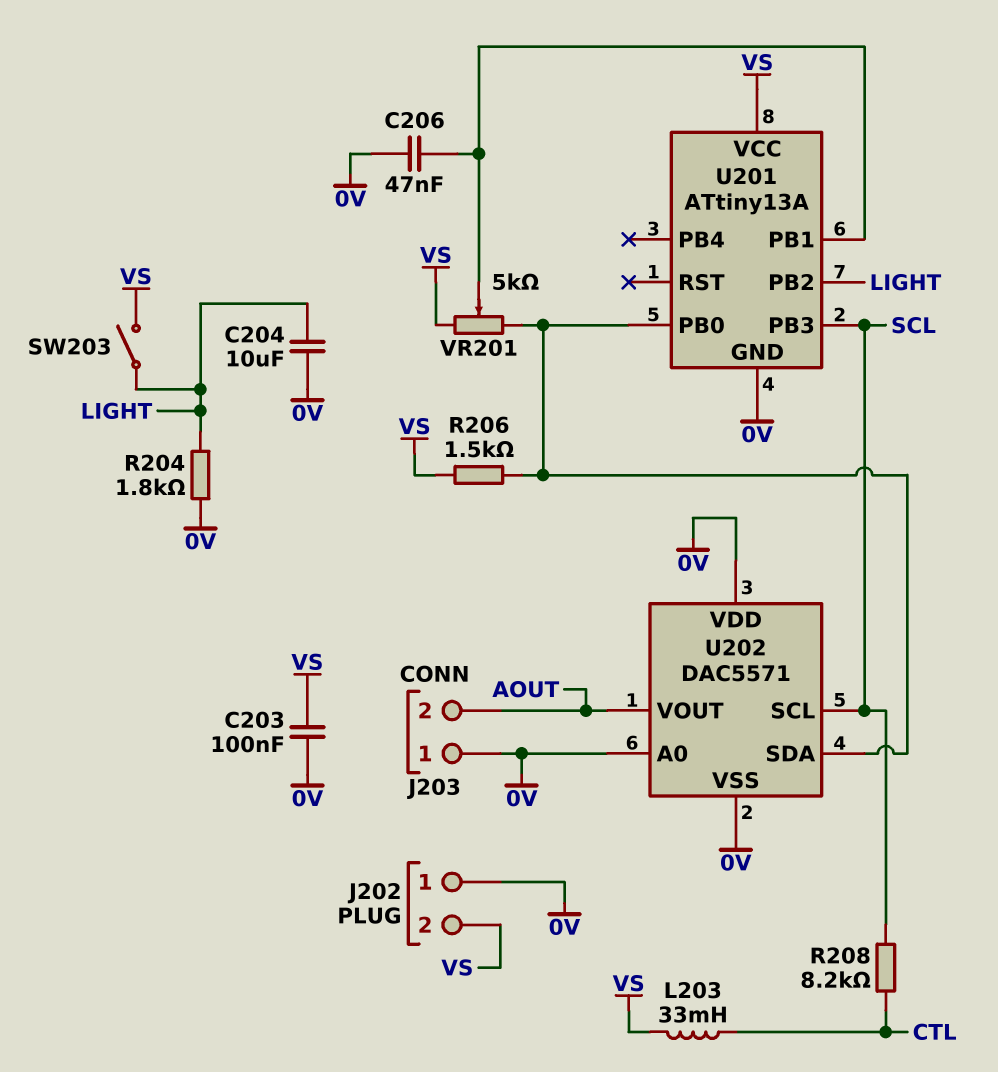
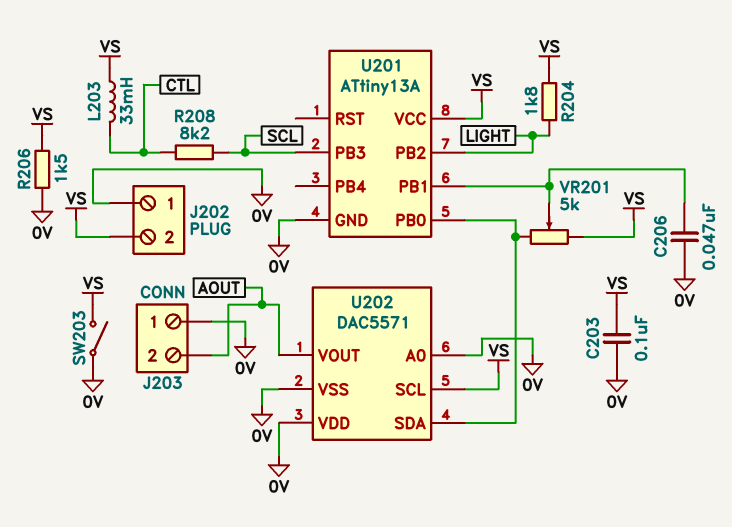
C204: 10uF (0V, LIGHT) -> none
R204: 1.8k (0V, LIGHT) -> 1.8k (LIGHT, VS)
R206: 1.5k (U201/PB0, VS) -> 1.5k (0V, VS)
SW203: switch (LIGHT, VS) -> switch (0V, VS)
U202 pin SCL: SCL -> VS

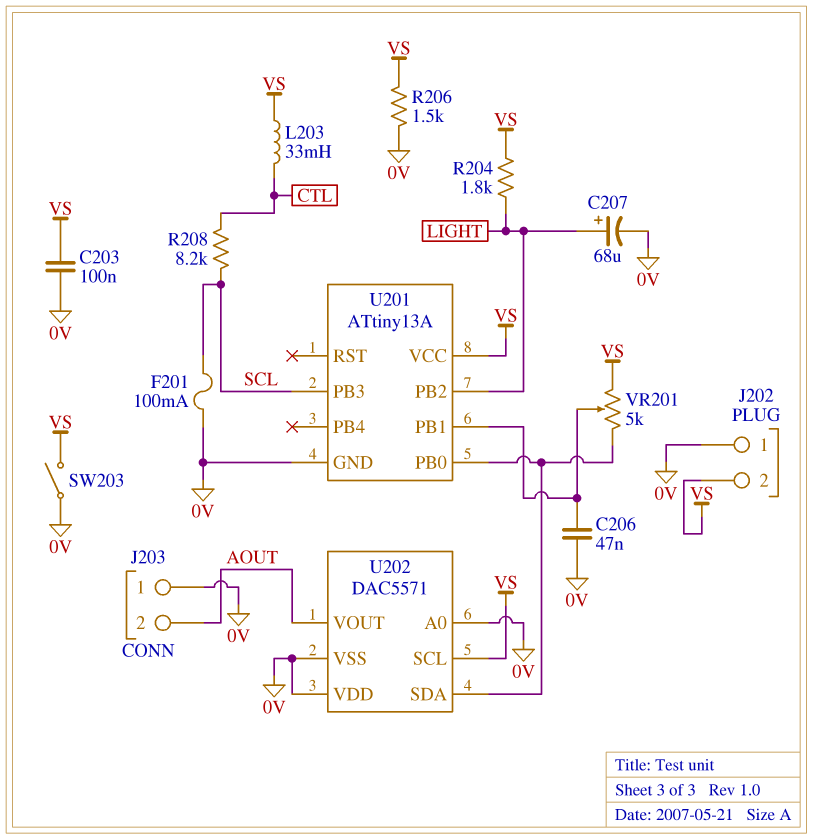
C207: none -> 68uF (plus LIGHT, minus 0V)
F201: none -> 100mA (0V, SCL)

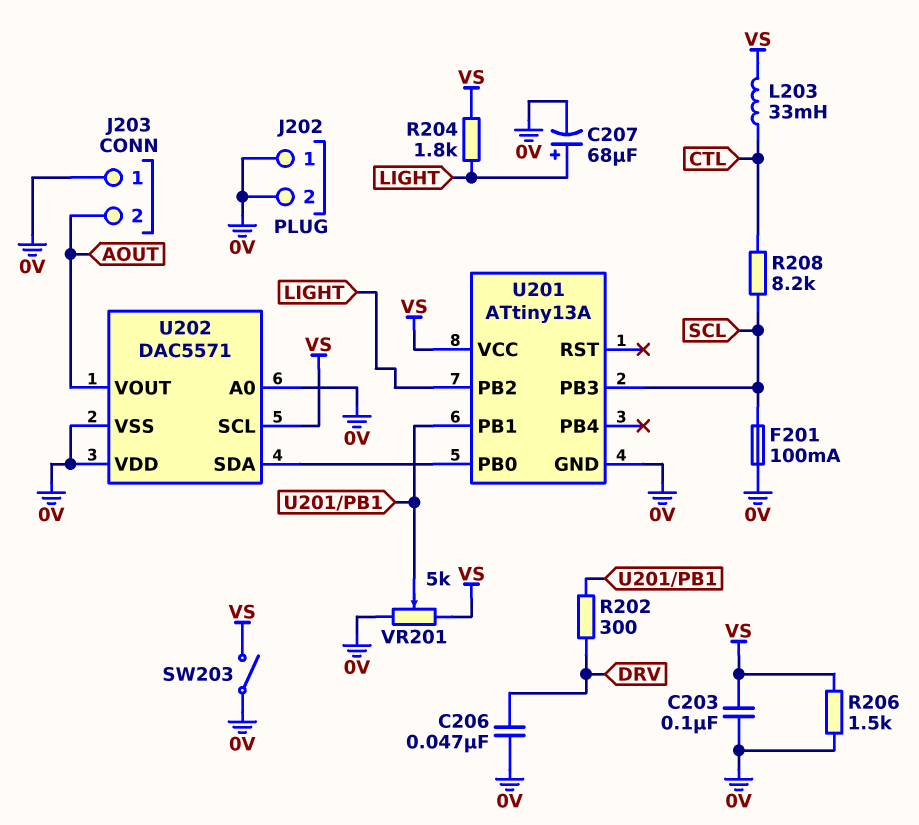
C206: 47nF (0V, U201/PB1) -> 47nF (0V, DRV)
J202 pin 2: VS -> 0V
R202: none -> 300 (DRV, U201/PB1)
VR201: 5k (U201/PB0, VS, wiper U201/PB1) -> 5k (0V, VS, wiper U201/PB1)

